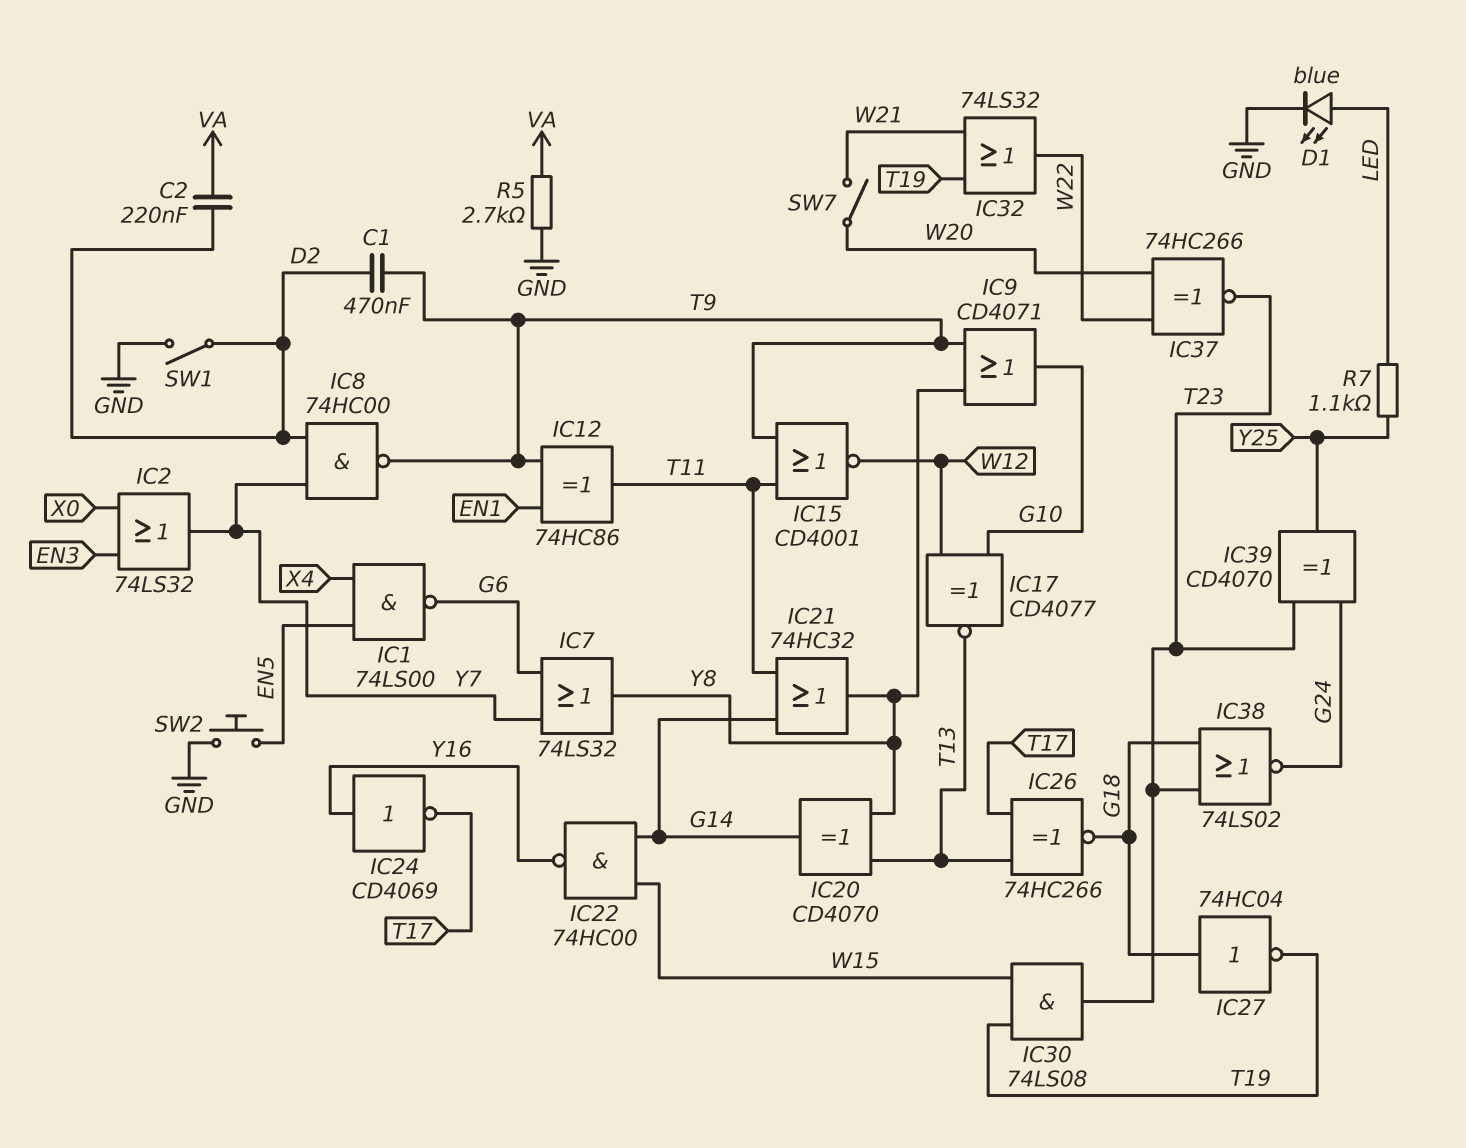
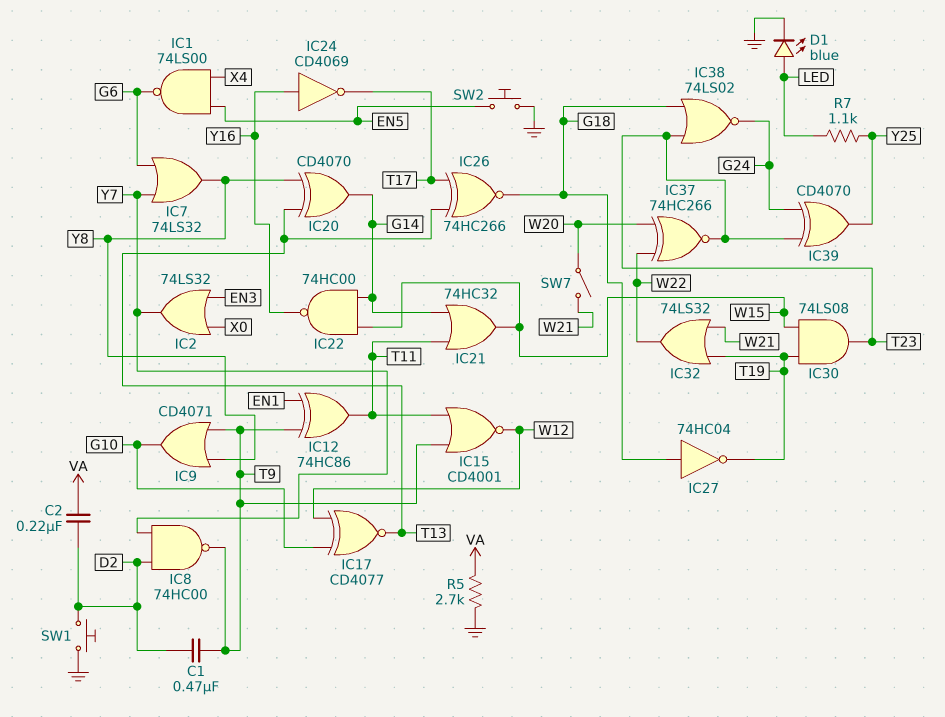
IC21: OR 74HC32 (in G14, in T11, out Y8) -> OR 74HC32 (in G14, in T11, out W15)
SW1: switch (D2, GND) -> button (D2, GND)

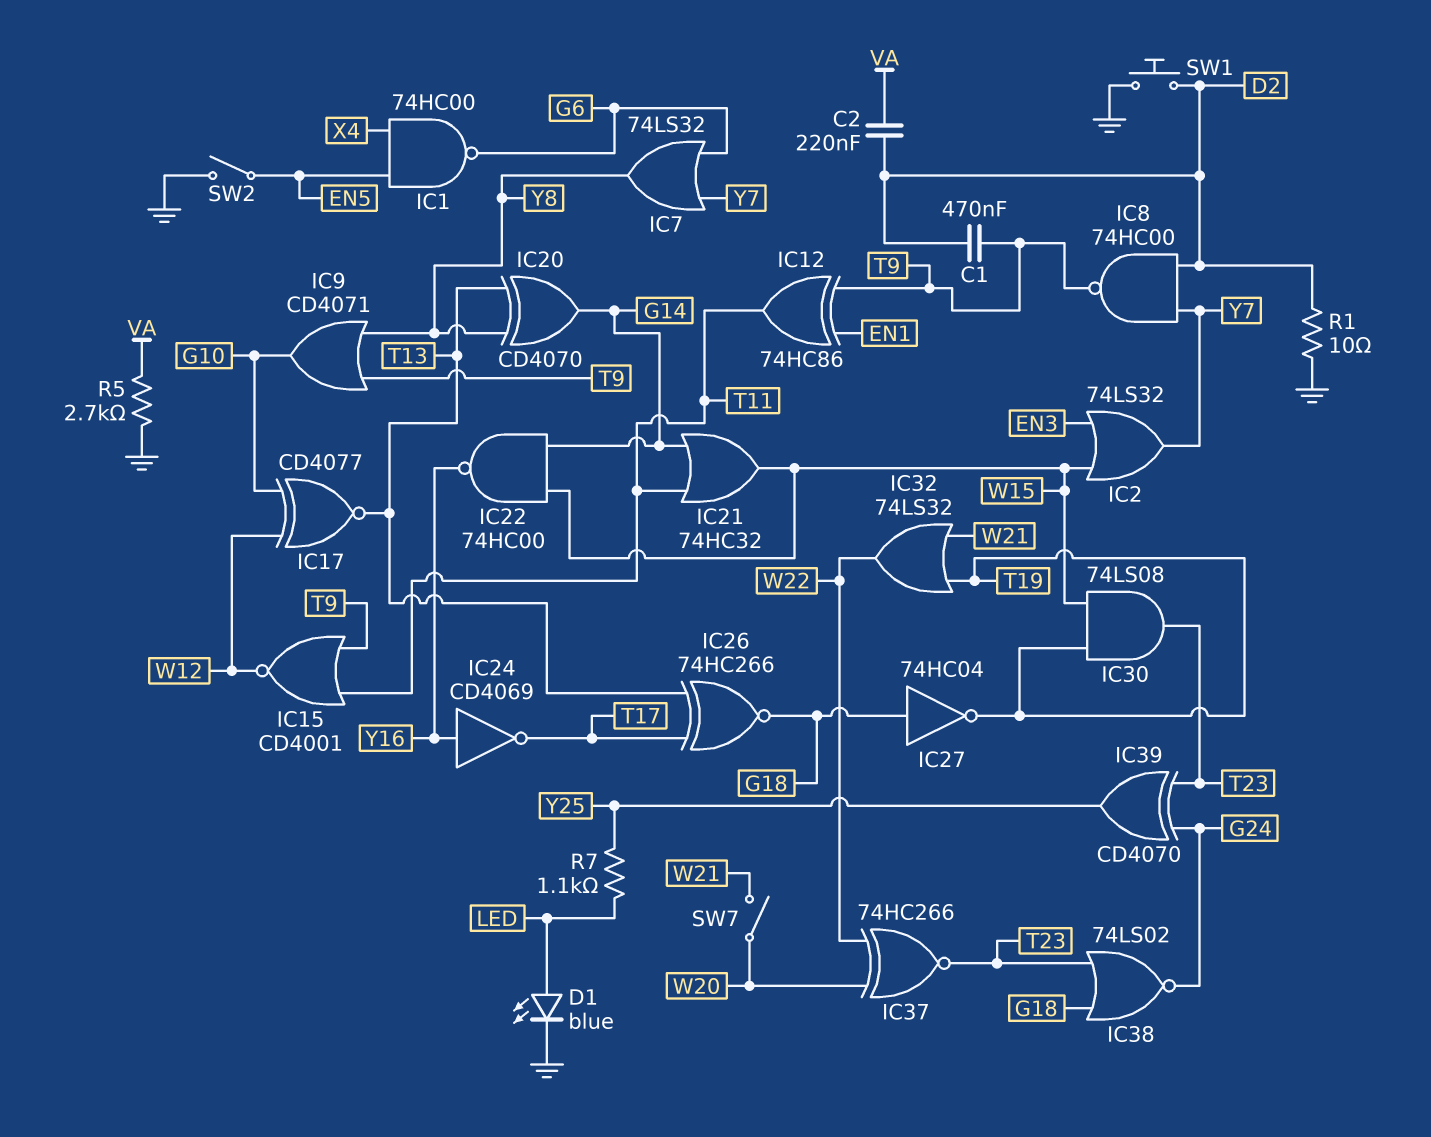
IC1: NAND 74LS00 (in EN5, in X4, out G6) -> NAND 74HC00 (in EN5, in X4, out G6)
IC2: OR 74LS32 (in EN3, in X0, out Y7) -> OR 74LS32 (in EN3, in W15, out Y7)
R1: none -> 10 (D2, GND)
SW2: button (EN5, GND) -> switch (EN5, GND)

